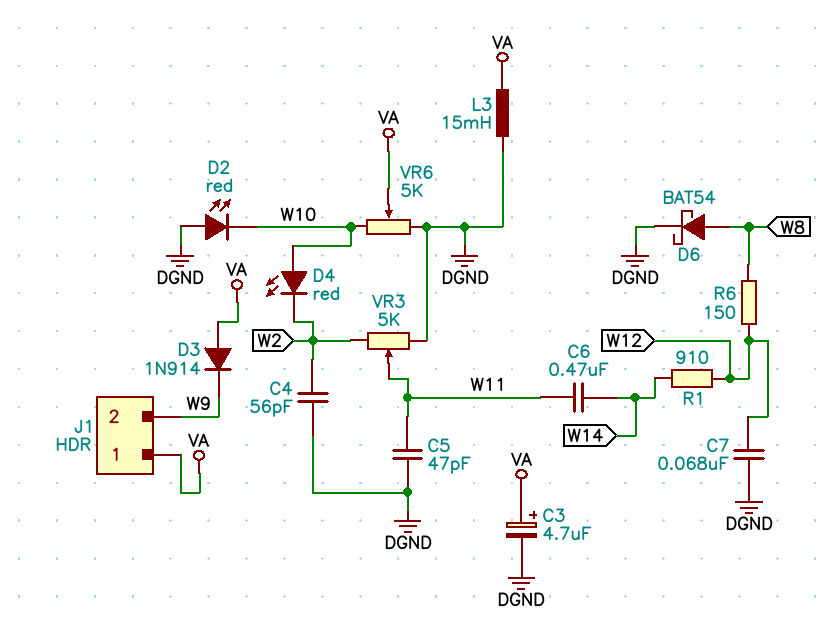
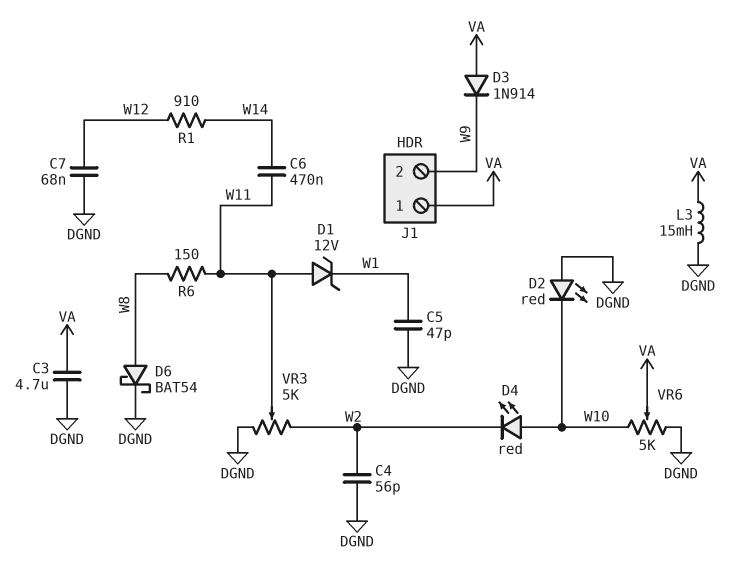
C3: 4.7uF (plus VA, minus DGND) -> 4.7uF (DGND, VA)
C5: 47pF (DGND, W11) -> 47pF (DGND, W1)
D1: none -> zener 12V (A W11, K W1)
R6: 150 (W8, W12) -> 150 (W8, W11)

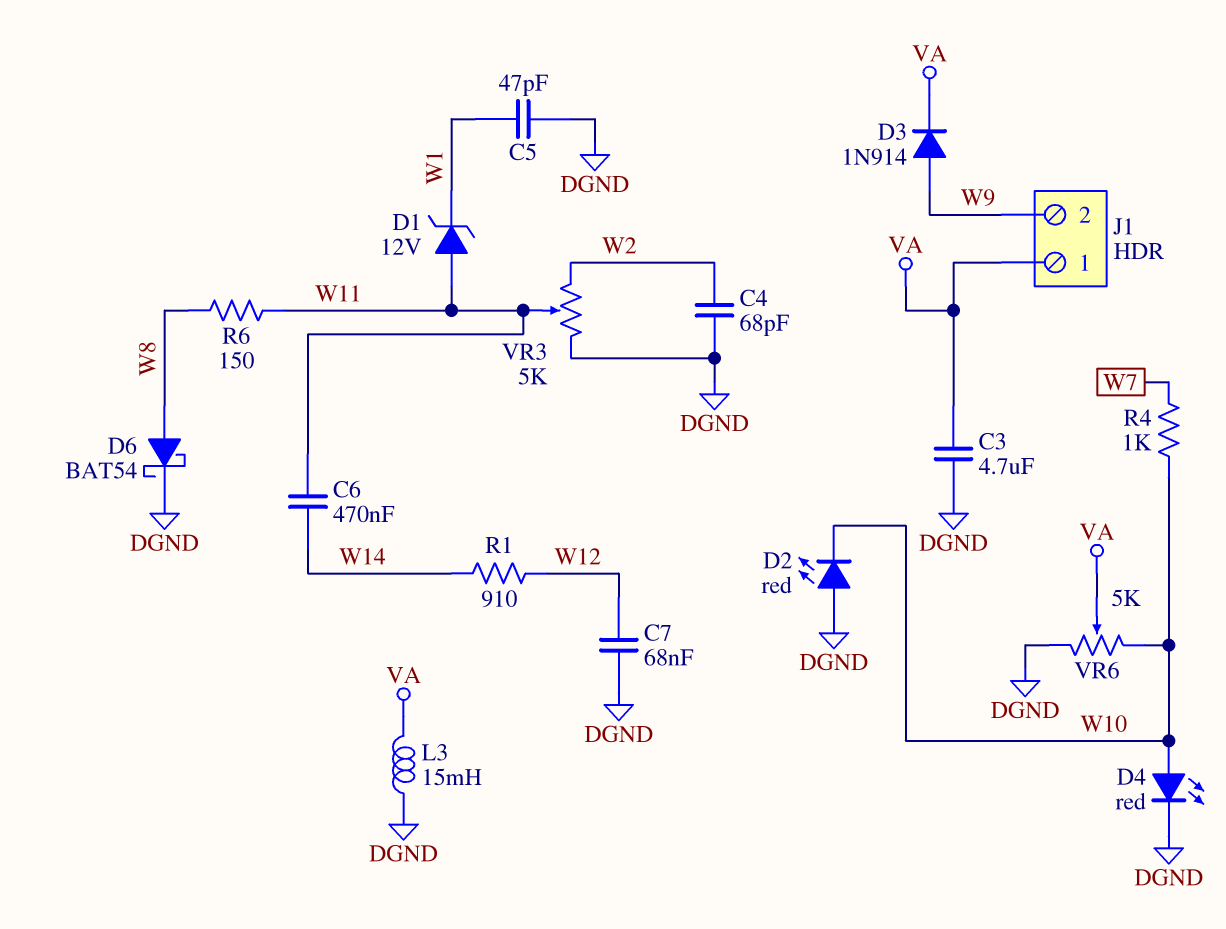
C4: 56pF (DGND, W2) -> 68pF (DGND, W2)
D3: diode 1N914 (A VA, K W9) -> diode 1N914 (A W9, K VA)
D4: LED red (A W10, K W2) -> LED red (A W10, K DGND)
R4: none -> 1k (W7, W10)

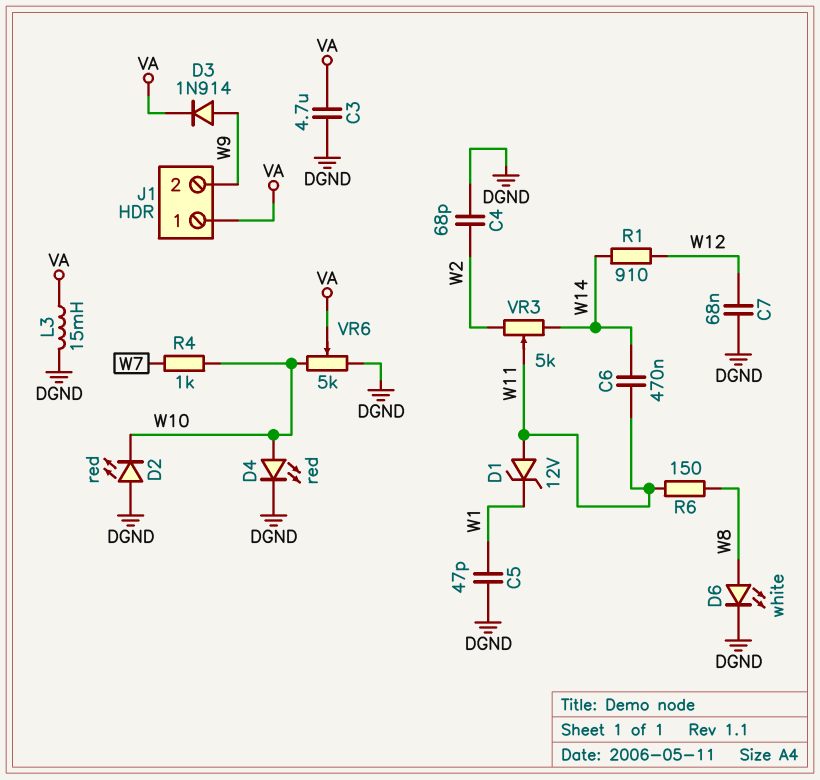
D6: schottky BAT54 (A W8, K DGND) -> LED white (A W8, K DGND)
VR3: 5k (DGND, W2, wiper W11) -> 5k (W2, W14, wiper W11)

